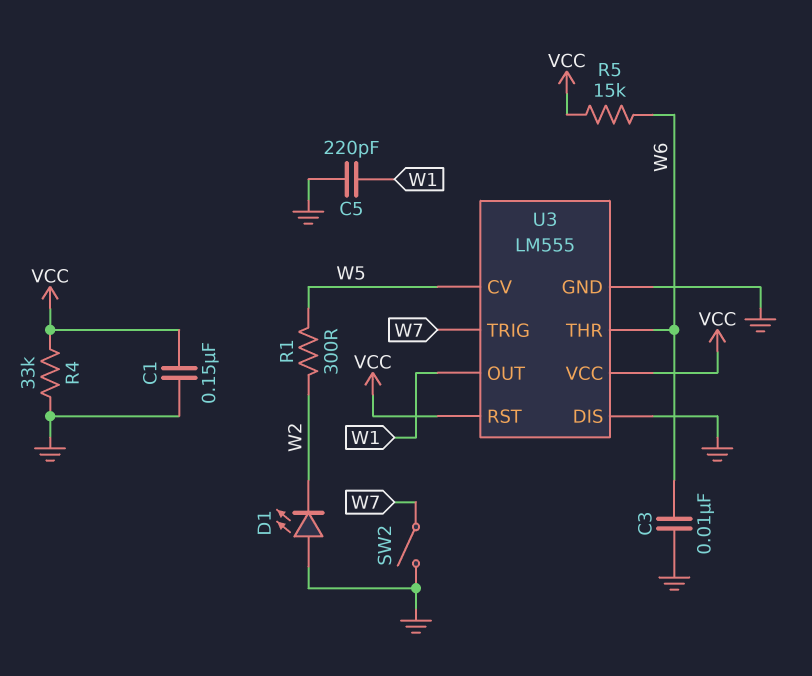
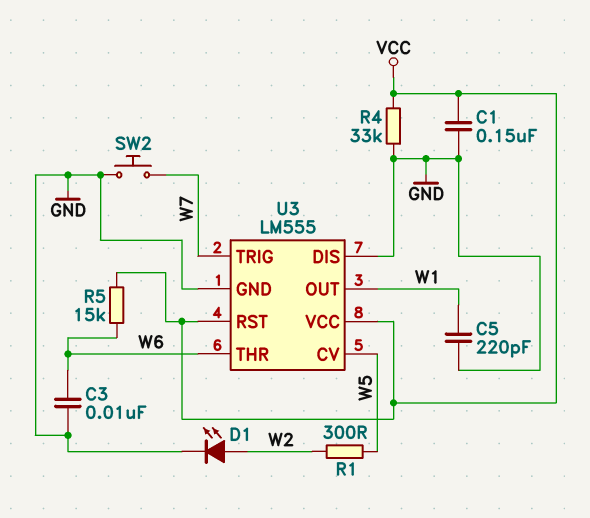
D1: LED (A GND, K W2) -> LED (A W2, K GND)
SW2: switch (GND, W7) -> button (GND, W7)

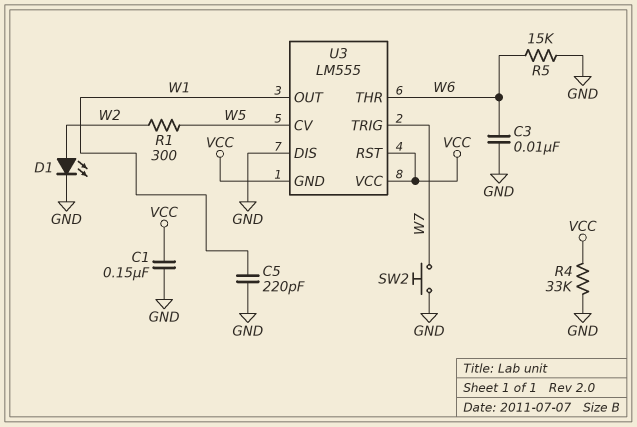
R5: 15k (VCC, W6) -> 15k (GND, W6)
U3 pin GND: GND -> VCC

